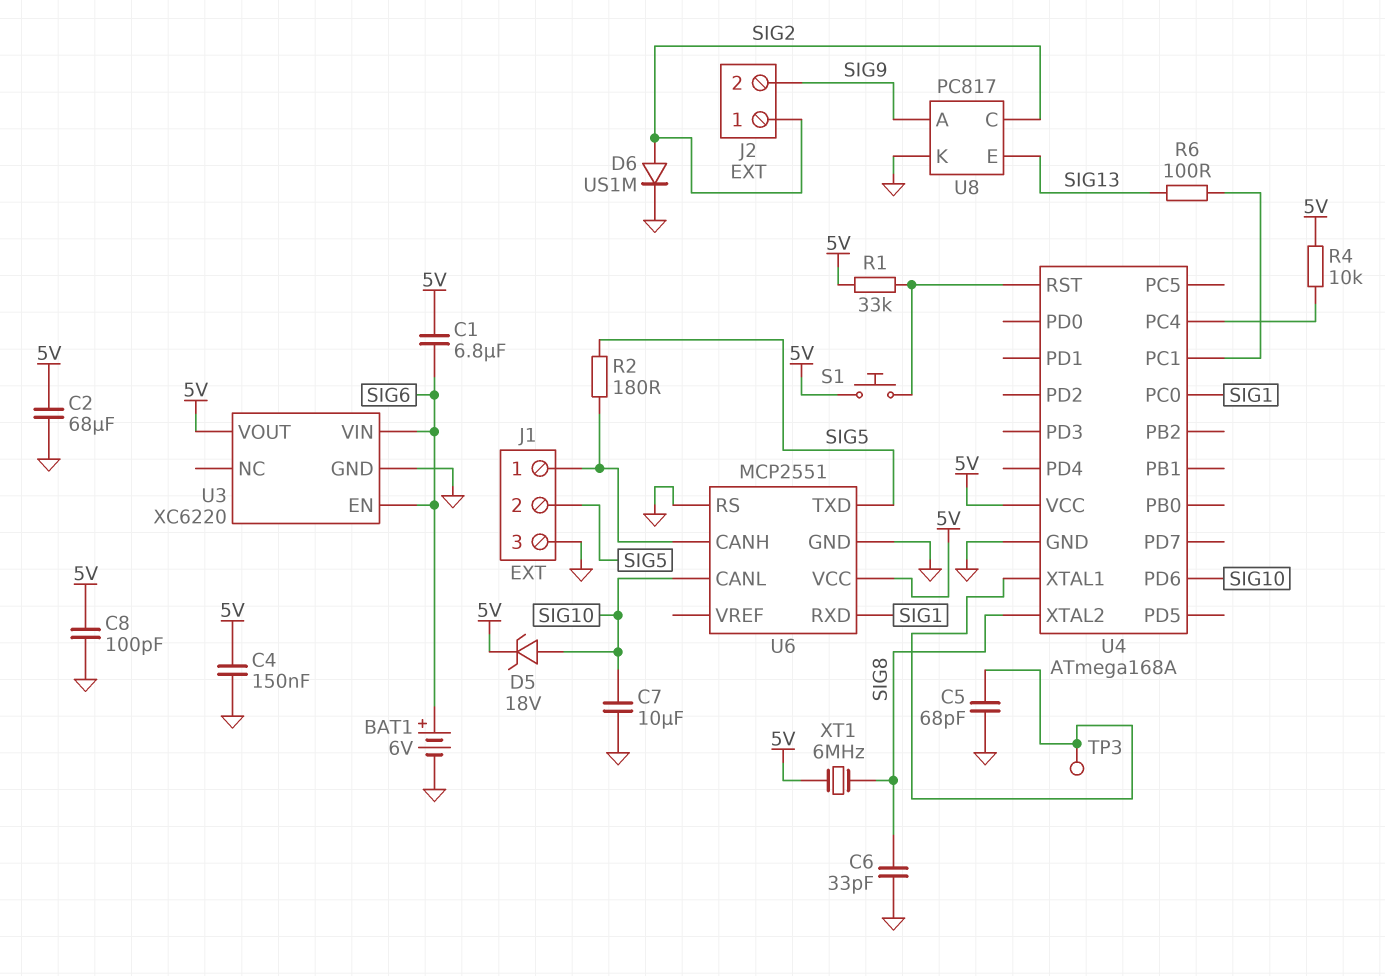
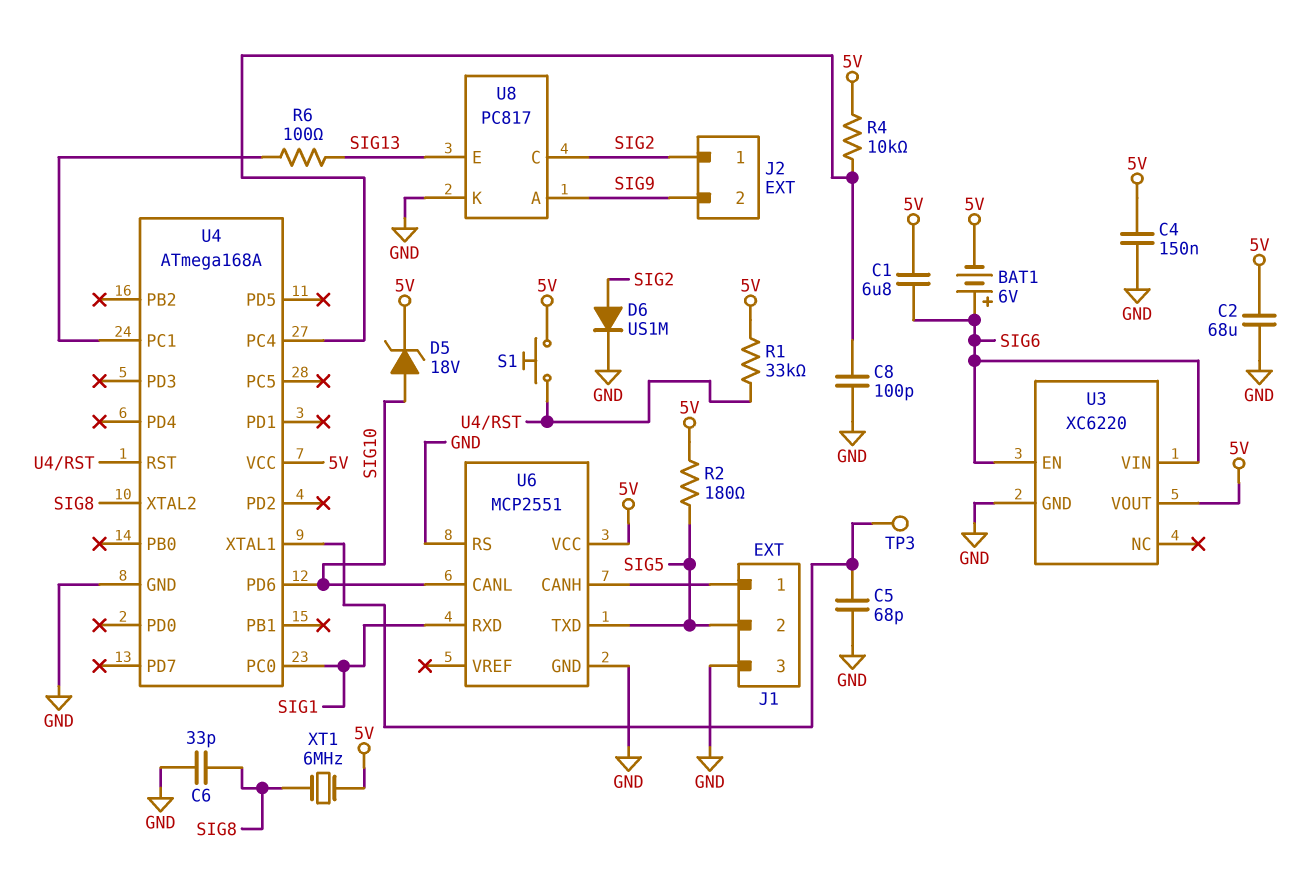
BAT1: 6V (plus SIG6, minus GND) -> 6V (plus SIG6, minus 5V)
C7: 10uF (GND, SIG10) -> none
C8: 100pF (5V, GND) -> 100pF (GND, U4/PC4)
R2: 180 (J1/1, SIG5) -> 180 (5V, SIG5)

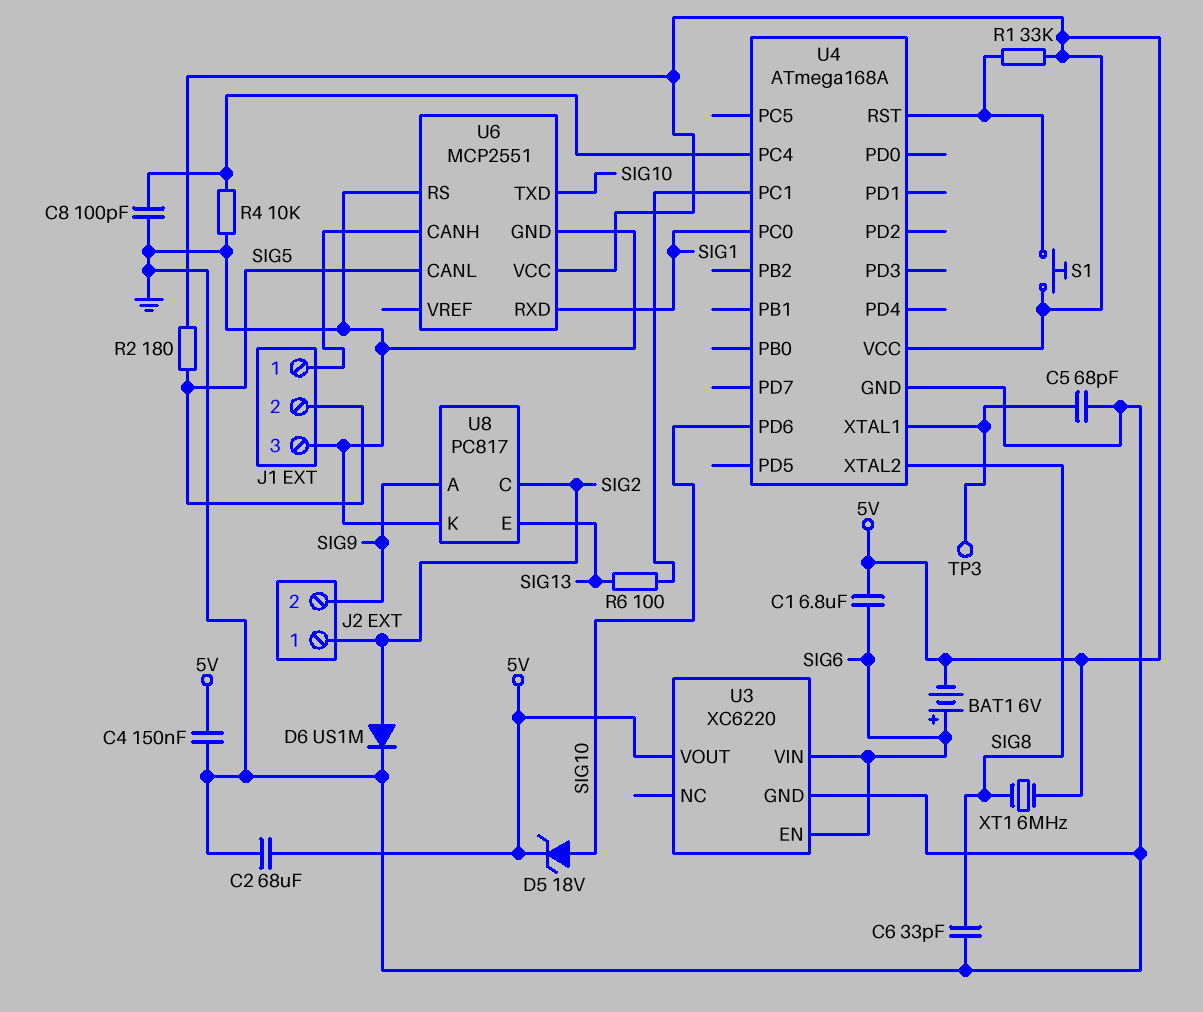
R4: 10k (5V, U4/PC4) -> 10k (GND, U4/PC4)
U6 pin CANL: SIG10 -> SIG5
U6 pin TXD: SIG5 -> SIG10

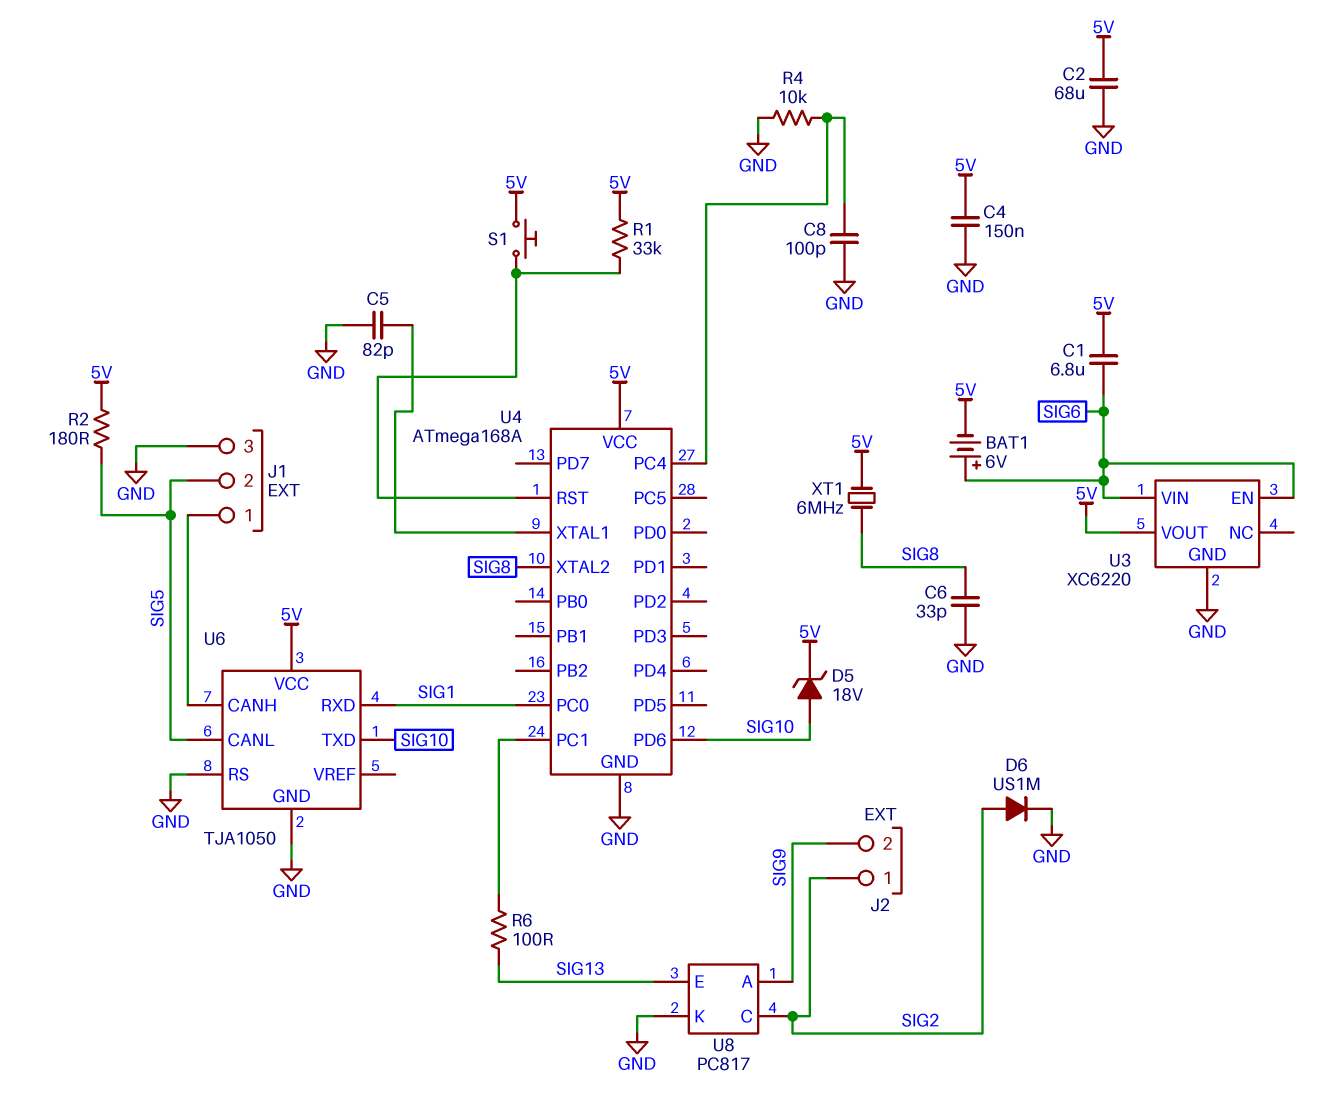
C5: 68pF (GND, U4/XTAL1) -> 82pF (GND, U4/XTAL1)
TP3: test point (U4/XTAL1) -> none
U6: MCP2551 -> TJA1050

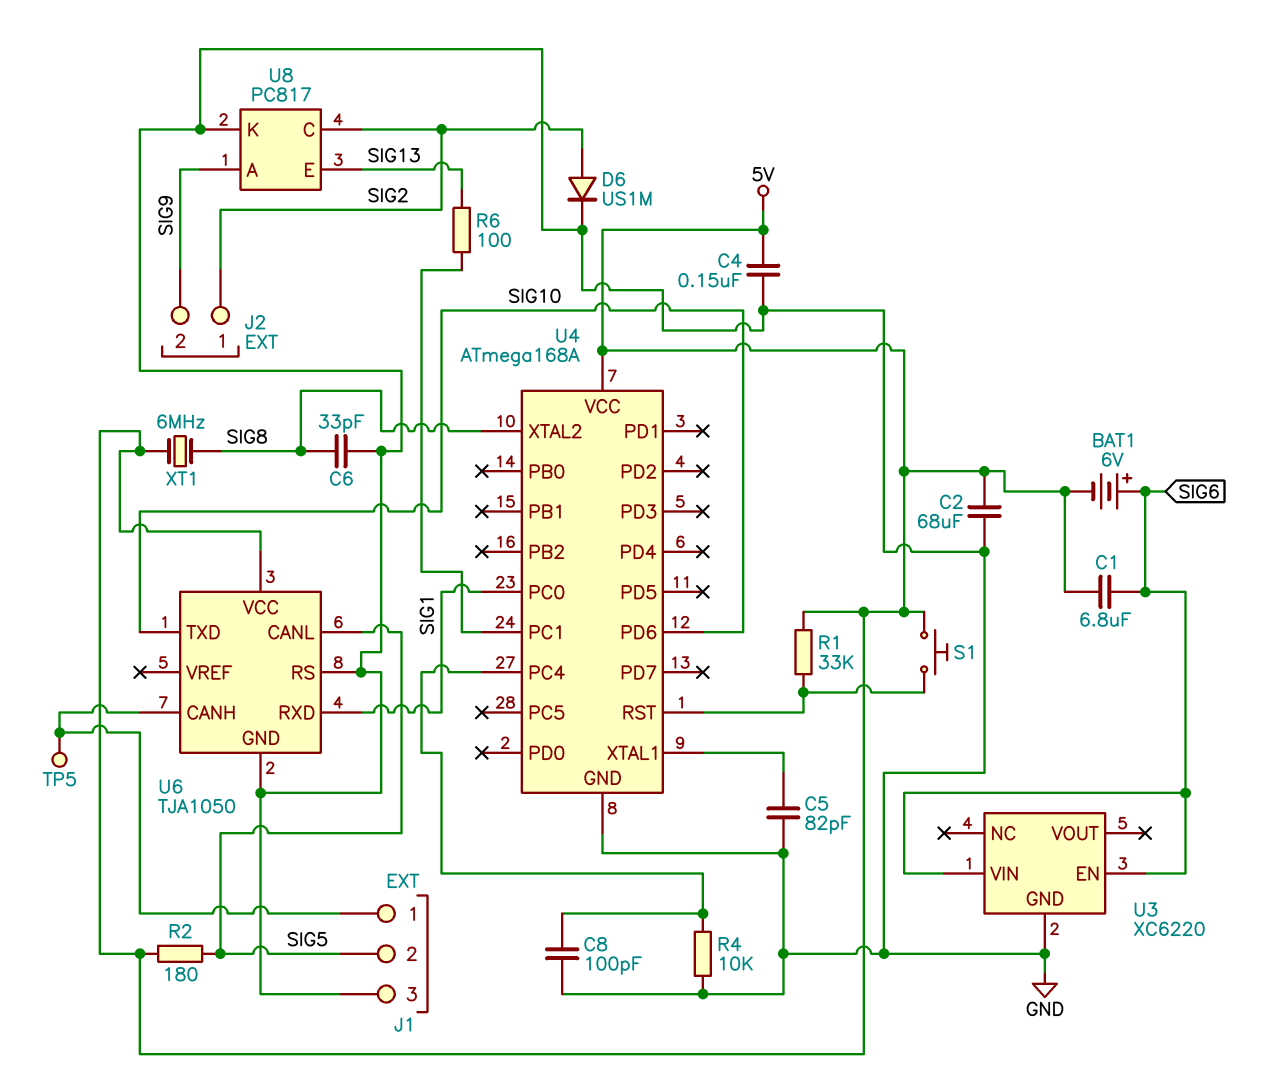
D5: zener 18V (A SIG10, K 5V) -> none
TP5: none -> test point (J1/1)
U3 pin VOUT: 5V -> none

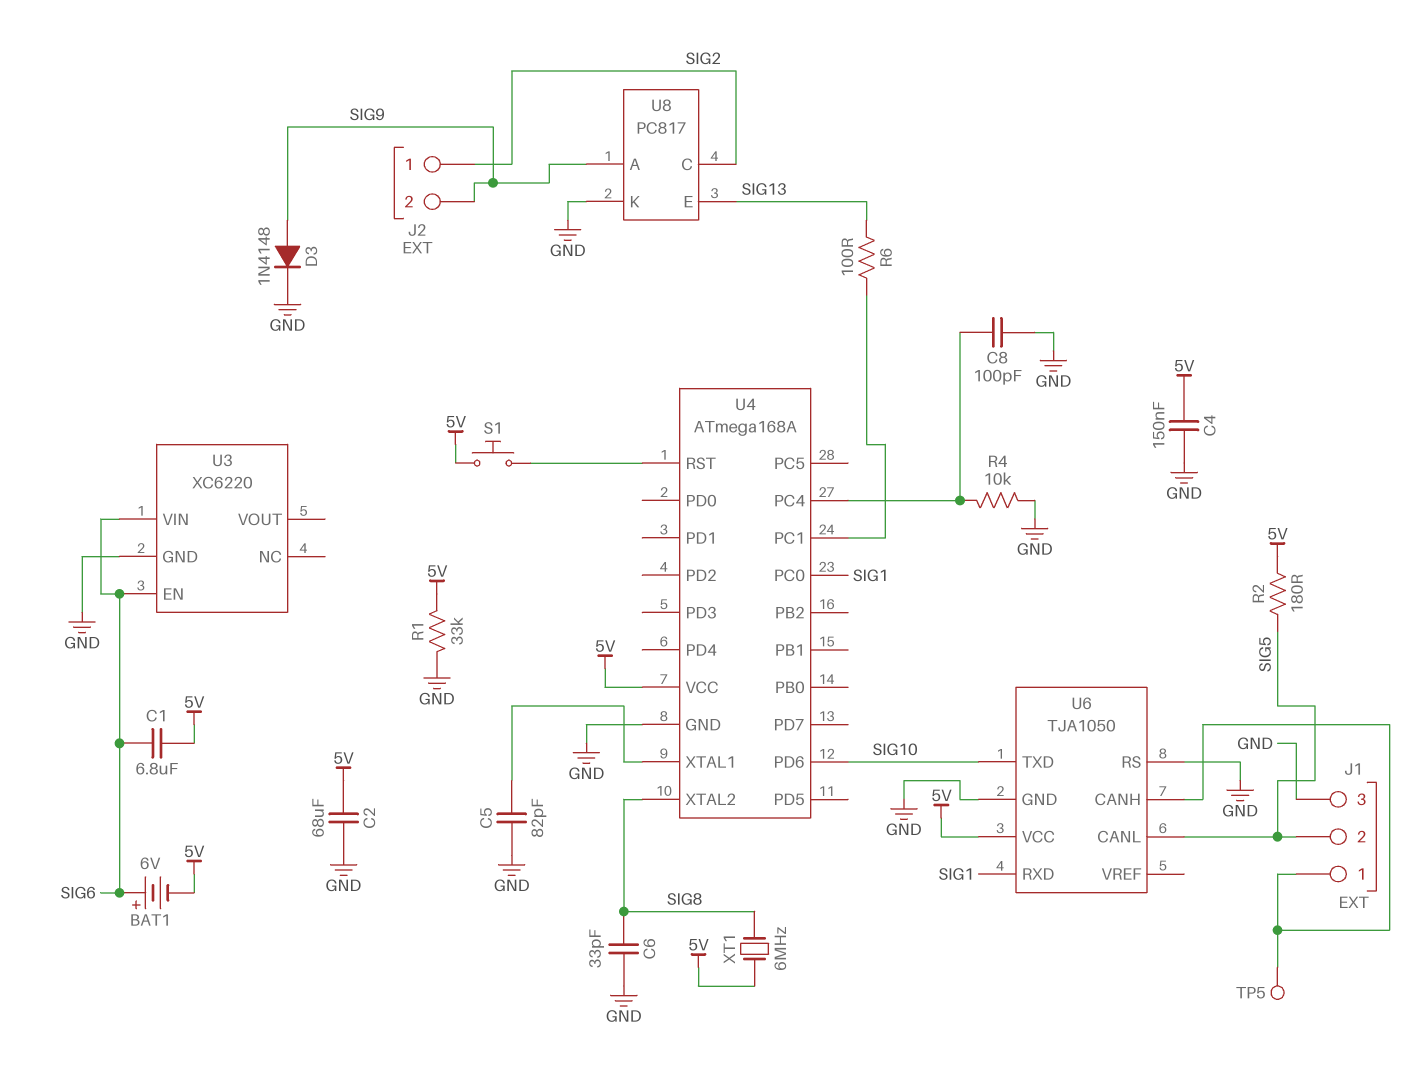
D3: none -> diode 1N4148 (A SIG9, K GND)
D6: diode US1M (A SIG2, K GND) -> none
R1: 33k (5V, U4/RST) -> 33k (5V, GND)

